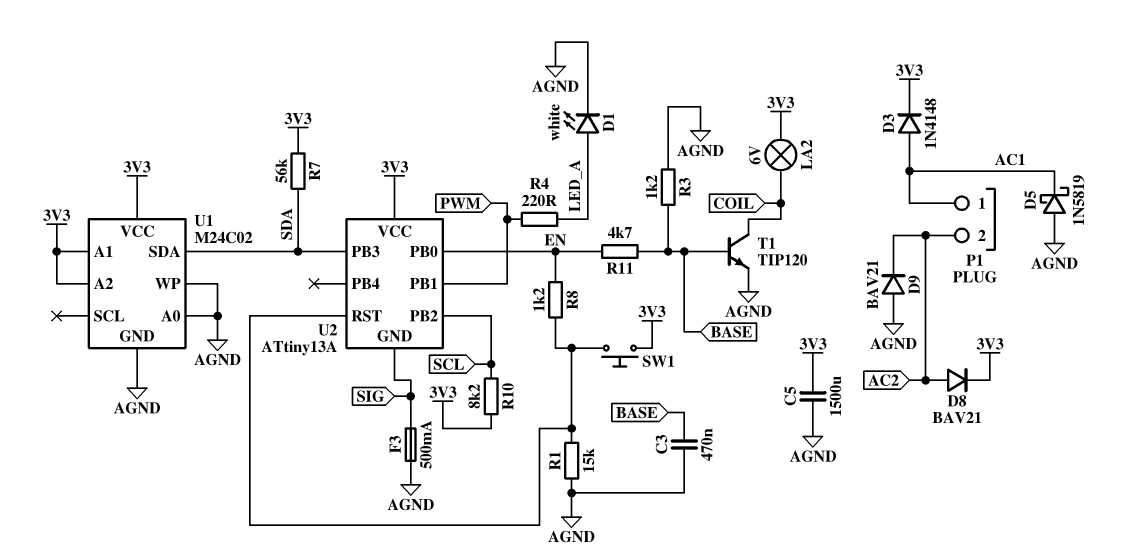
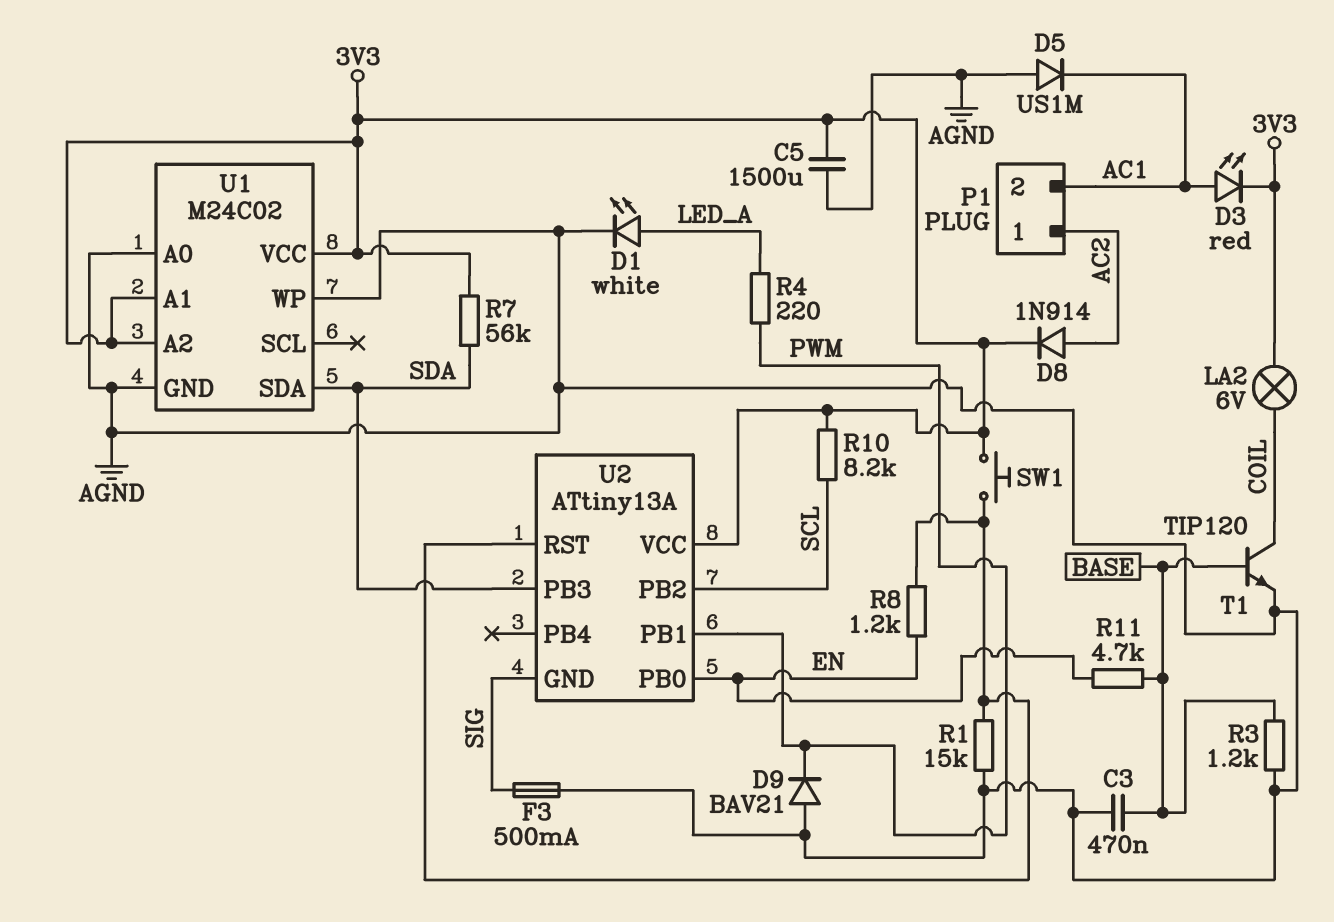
D3: diode 1N4148 (A AC1, K 3V3) -> LED red (A AC1, K 3V3)
D5: schottky 1N5819 (A AGND, K AC1) -> diode US1M (A AGND, K AC1)
D8: diode BAV21 (A AC2, K 3V3) -> diode 1N914 (A AC2, K 3V3)
D9: diode BAV21 (A AGND, K AC2) -> diode BAV21 (A AGND, K PWM)
P1 pin 1: AC1 -> AC2
P1 pin 2: AC2 -> AC1

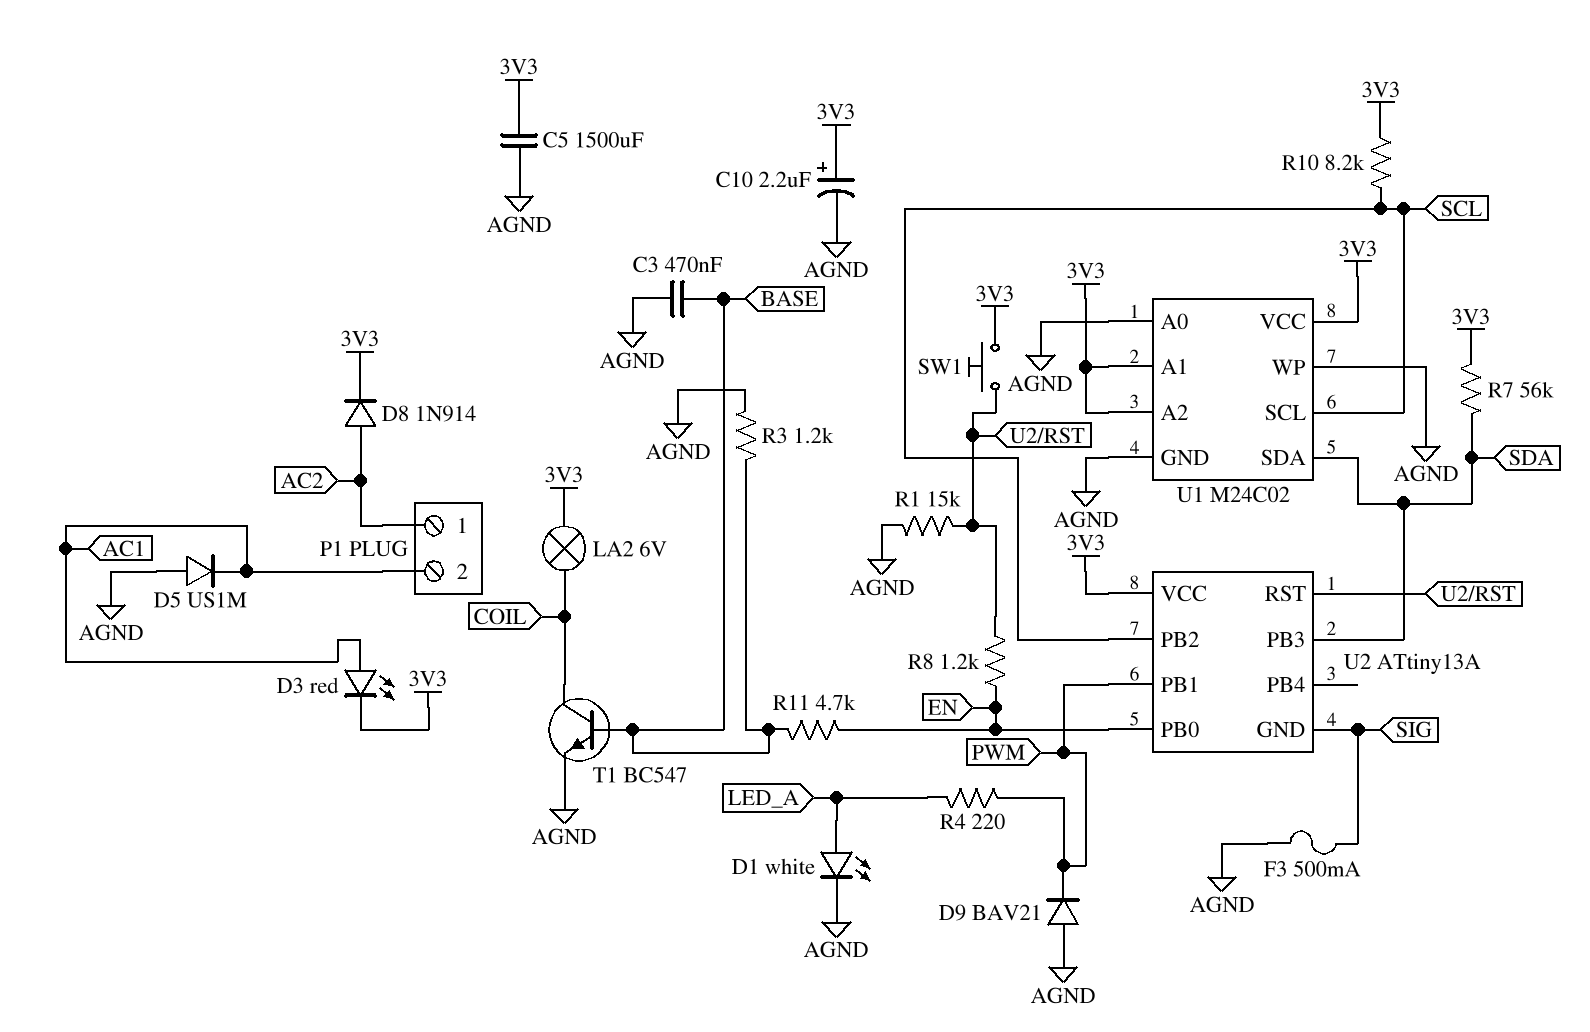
C10: none -> 2.2uF (plus 3V3, minus AGND)
T1: NPN TIP120 (B BASE, C COIL, E AGND) -> NPN BC547 (B BASE, C COIL, E AGND)
U1 pin SCL: none -> SCL

